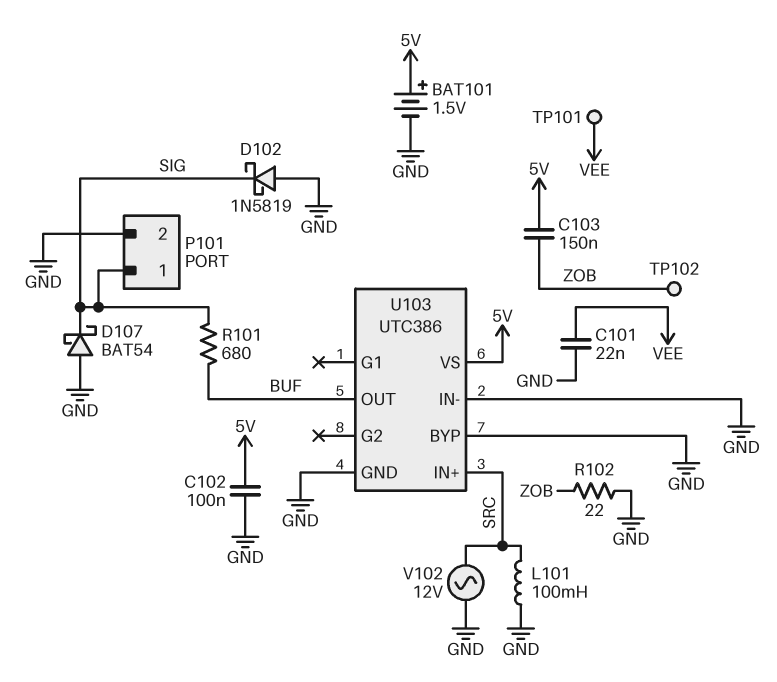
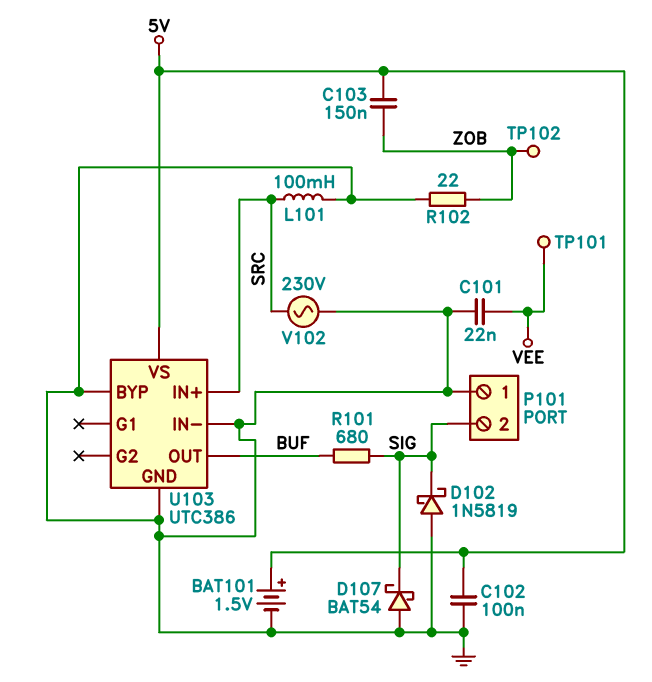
P101 pin 1: SIG -> GND
P101 pin 2: GND -> SIG
V102: AC 12V (GND, SRC) -> AC 230V (GND, SRC)

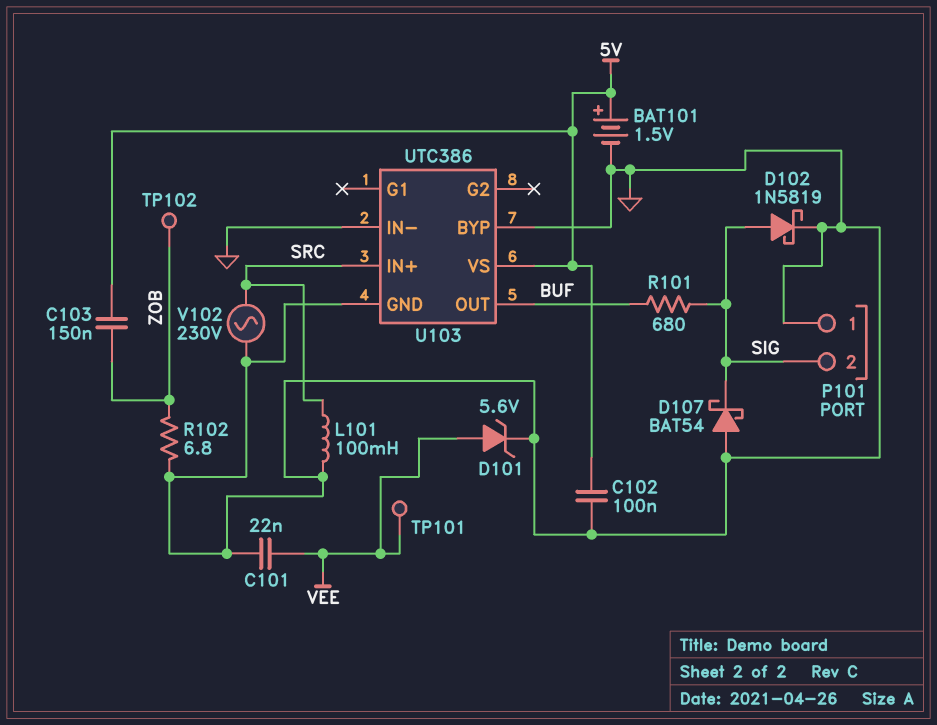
D101: none -> zener 5.6V (A VEE, K GND)
D102: schottky 1N5819 (A GND, K SIG) -> schottky 1N5819 (A SIG, K GND)
R102: 22 (GND, ZOB) -> 6.8 (GND, ZOB)

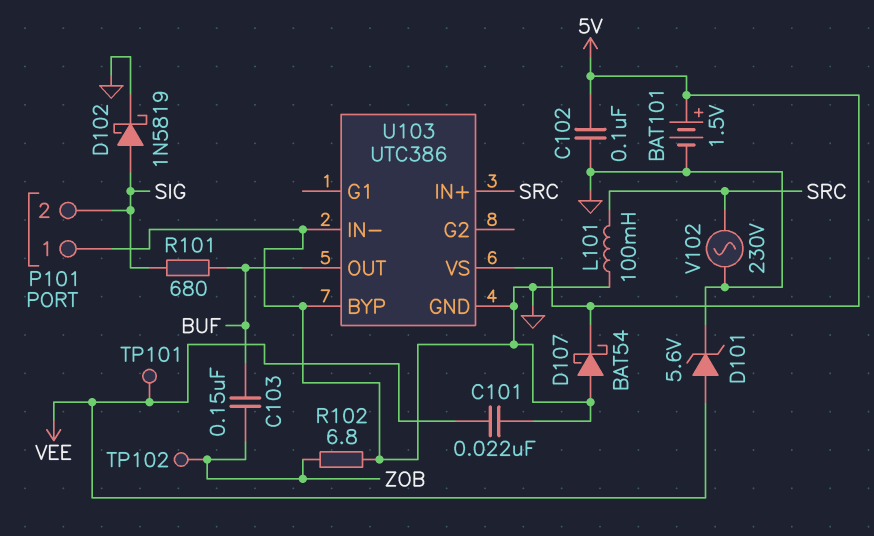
C103: 150nF (5V, ZOB) -> 150nF (BUF, ZOB)
D107: schottky BAT54 (A GND, K SIG) -> schottky BAT54 (A GND, K 5V)

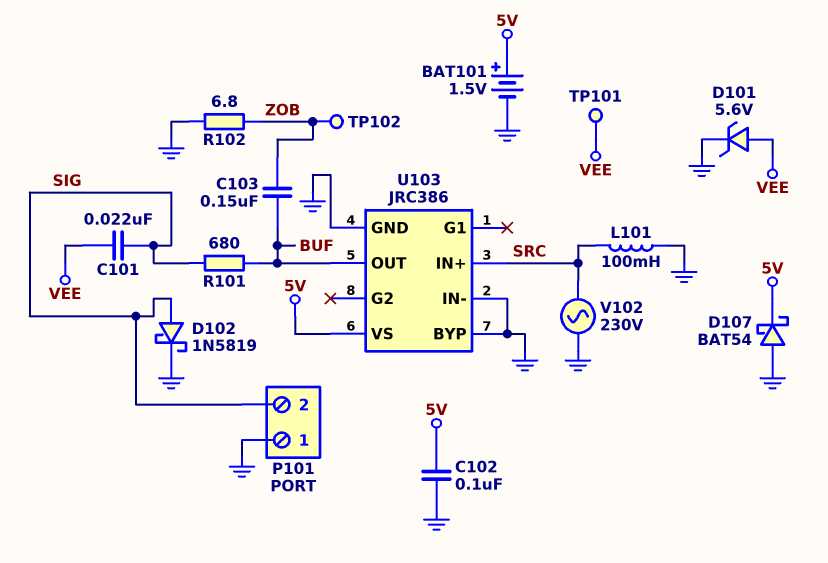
C101: 22nF (GND, VEE) -> 22nF (SIG, VEE)
U103: UTC386 -> JRC386

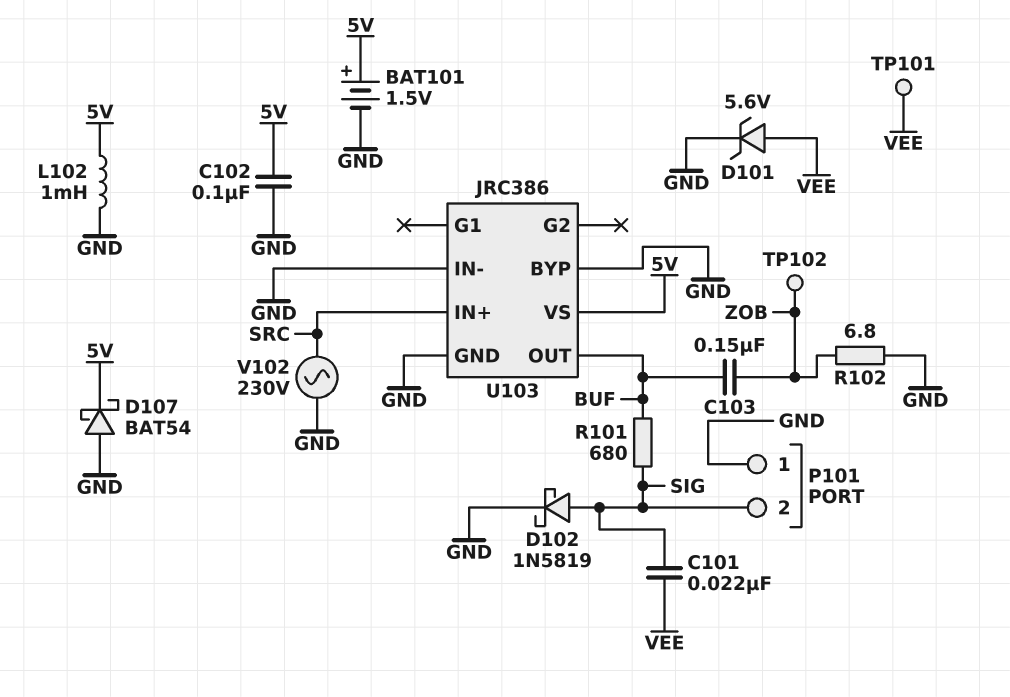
L101: 100mH (GND, SRC) -> none
L102: none -> 1mH (5V, GND)

